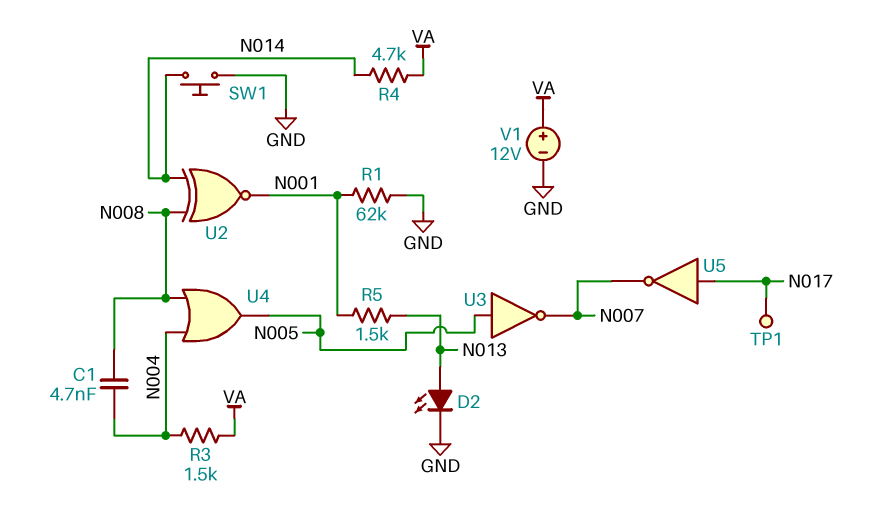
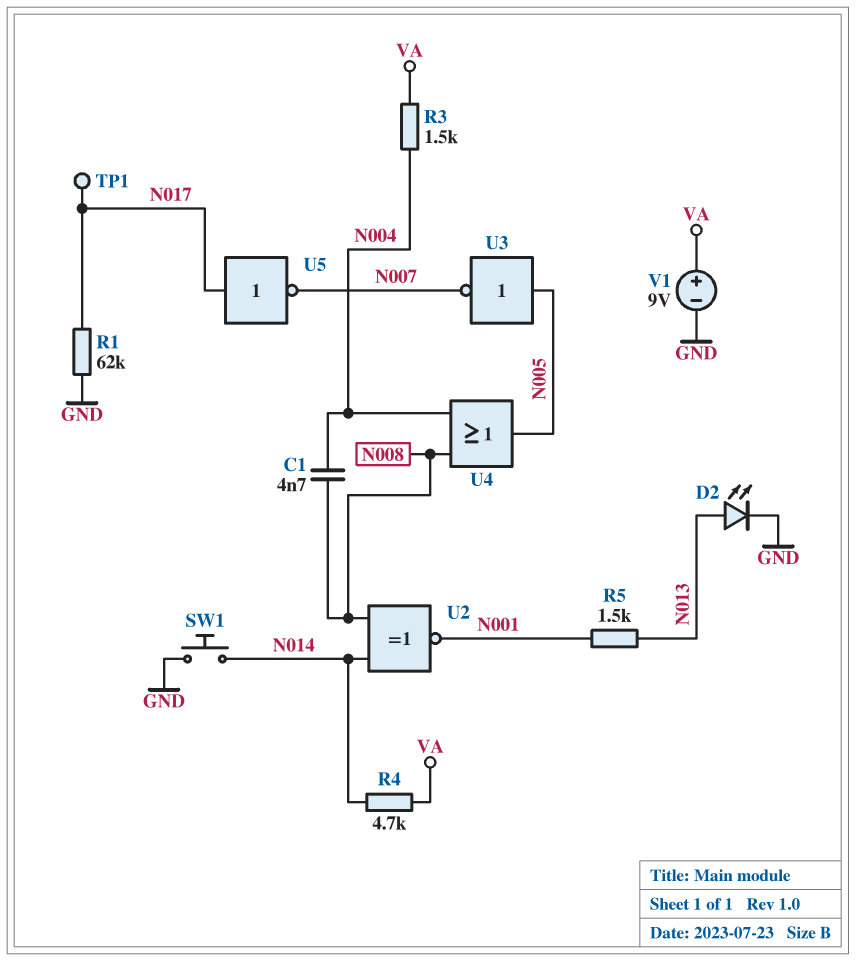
R1: 62k (GND, N001) -> 62k (GND, N017)
V1: 12V (plus VA, minus GND) -> 9V (plus VA, minus GND)

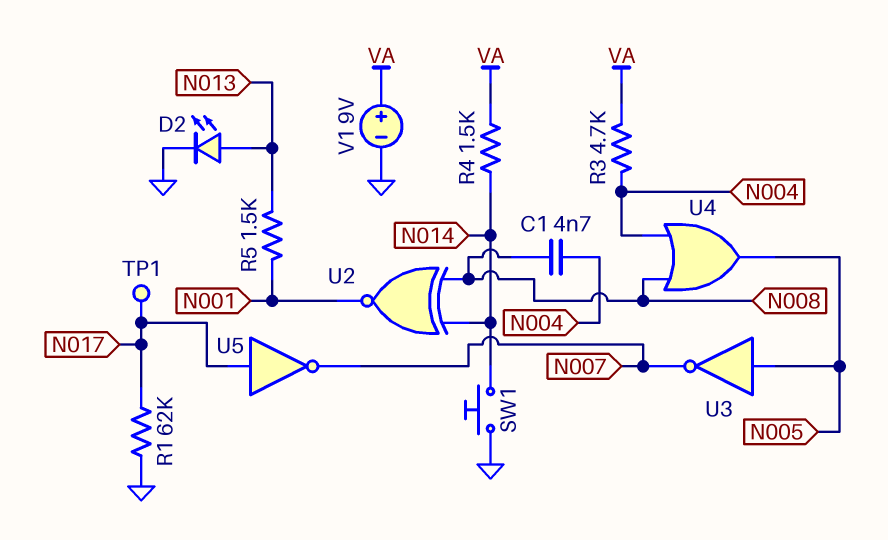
R3: 1.5k (N004, VA) -> 4.7k (N004, VA)
R4: 4.7k (N014, VA) -> 1.5k (N014, VA)

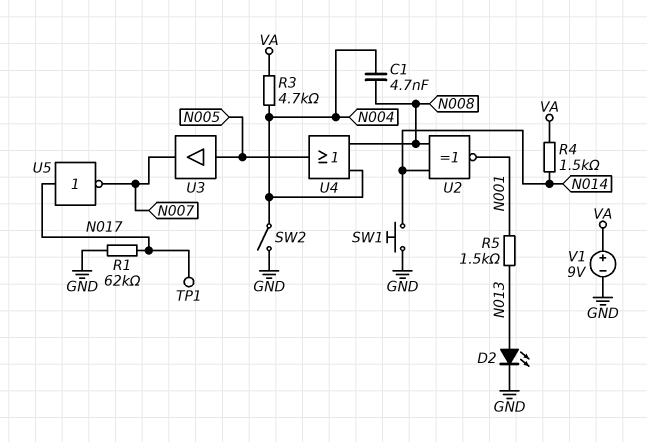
SW2: none -> switch (GND, N004)
U3: NOT (in N005, out N007) -> buffer (in N005, out N007)

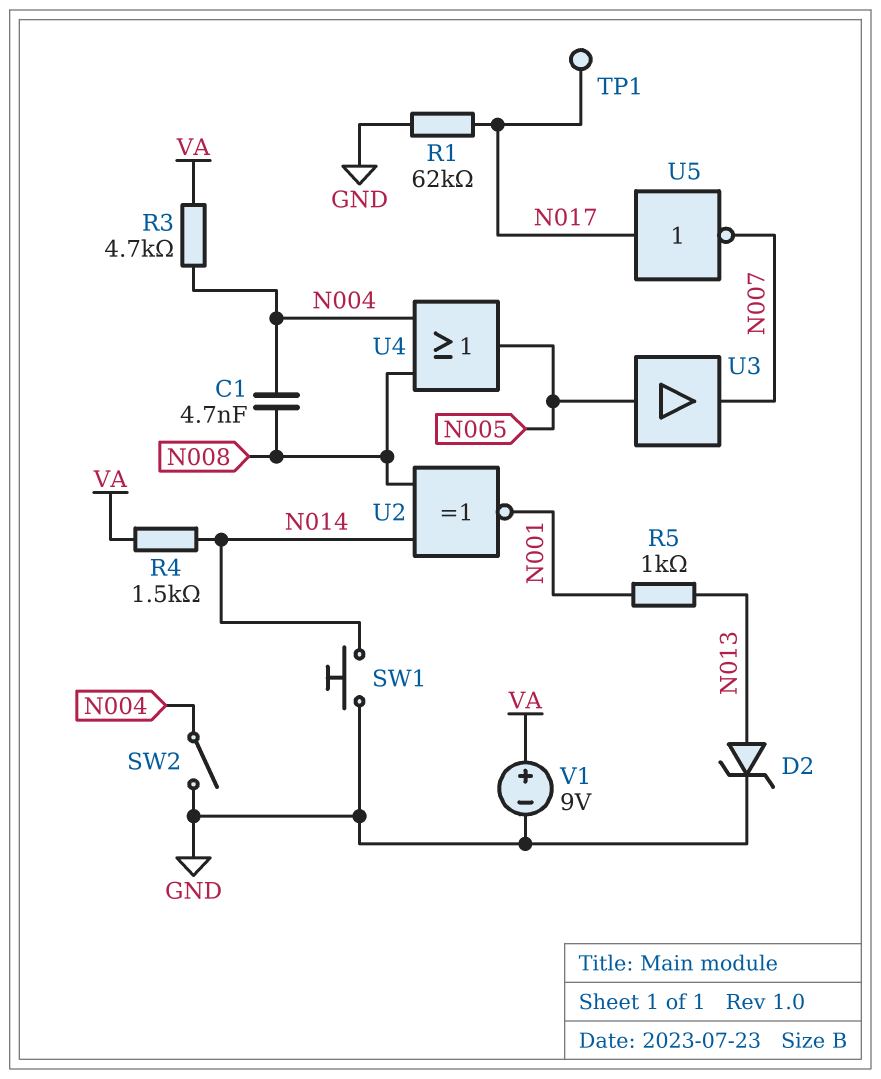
D2: LED (A N013, K GND) -> zener (A N013, K GND)
R5: 1.5k (N001, N013) -> 1k (N001, N013)

